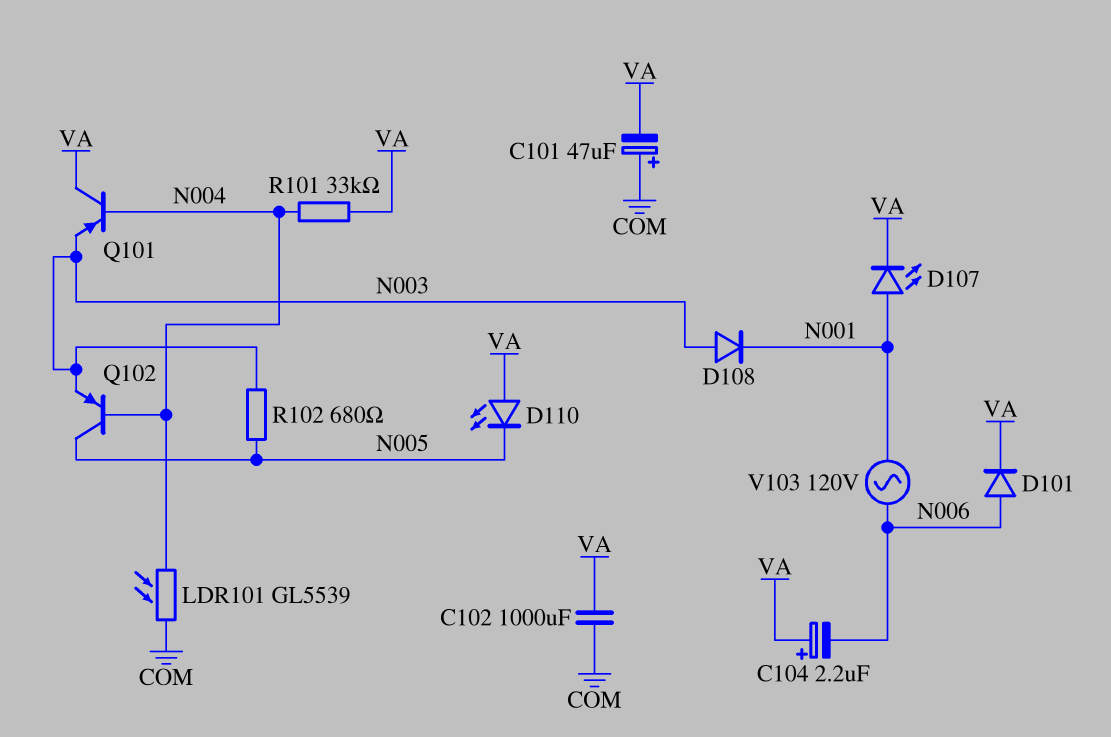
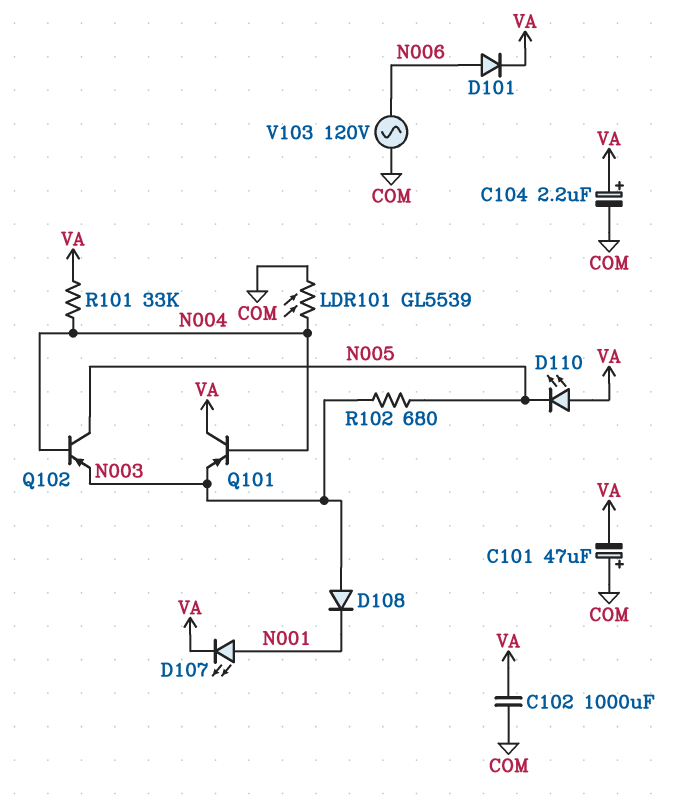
C104: 2.2uF (plus VA, minus N006) -> 2.2uF (plus VA, minus COM)
V103: AC 120V (N001, N006) -> AC 120V (COM, N006)

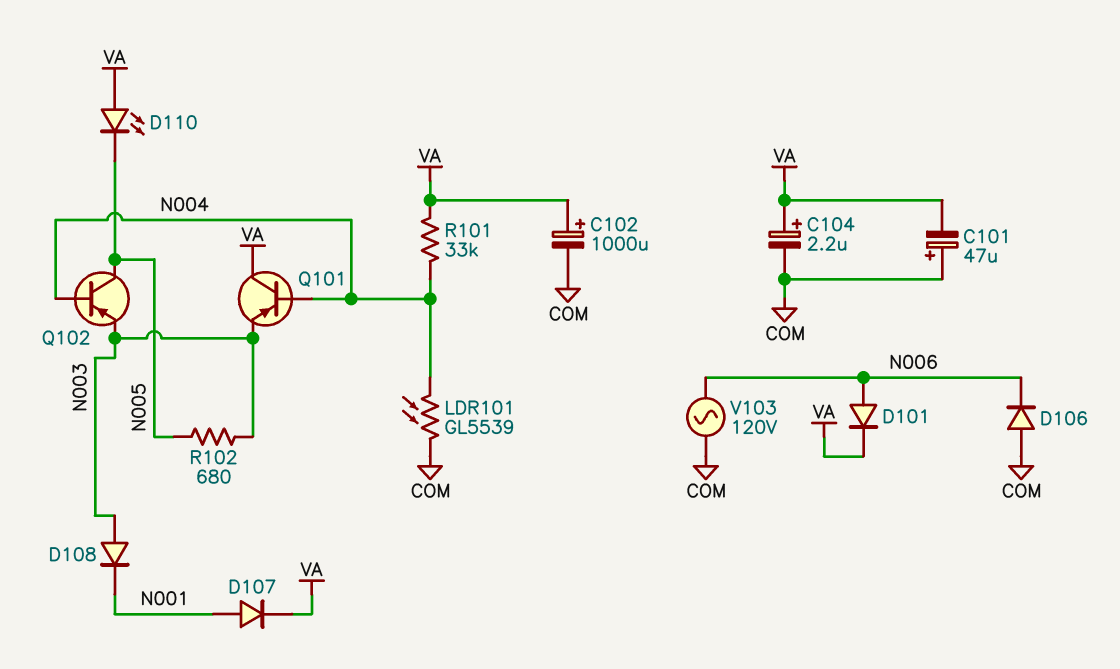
C102: 1000uF (COM, VA) -> 1000uF (plus VA, minus COM)
D106: none -> diode (A COM, K N006)
D107: LED (A N001, K VA) -> diode (A N001, K VA)

